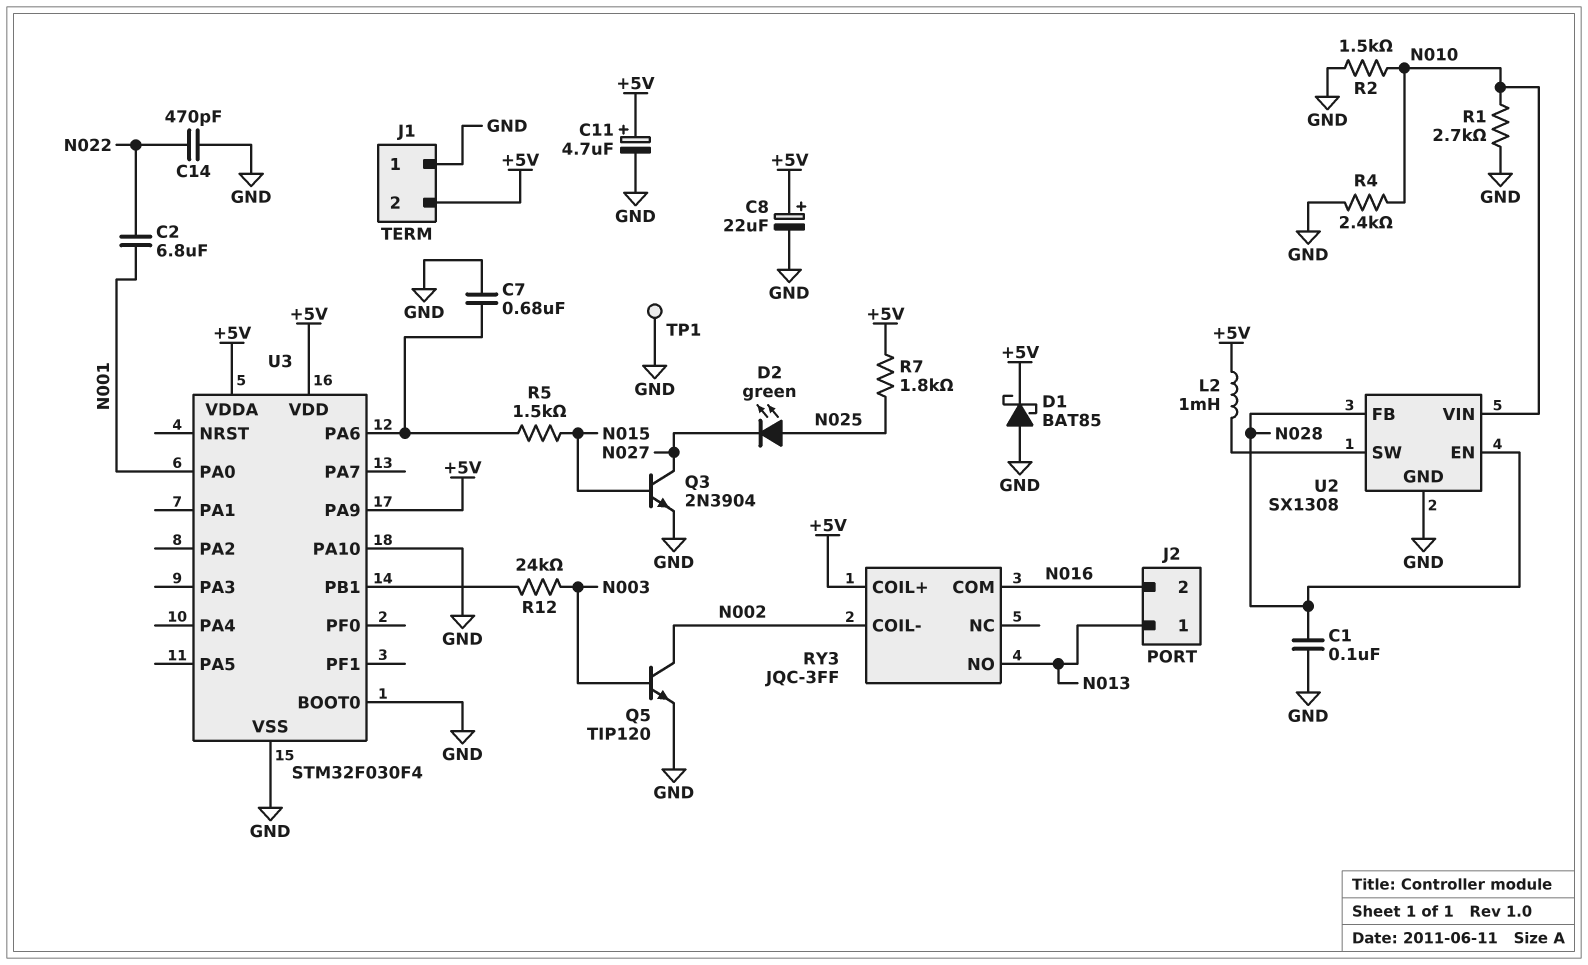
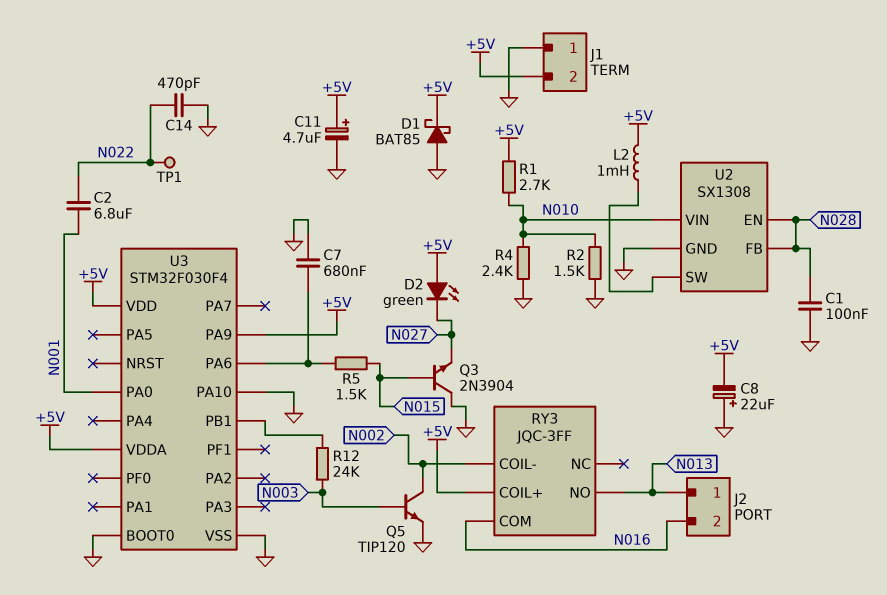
C8: 22uF (plus +5V, minus GND) -> 22uF (plus GND, minus +5V)
D2: LED green (A N025, K N027) -> LED green (A +5V, K N027)
Q3: NPN 2N3904 (B N015, C N027, E GND) -> NPN 2N3904 (B N015, C GND, E N027)
R1: 2.7k (GND, N010) -> 2.7k (+5V, N010)
R7: 1.8k (+5V, N025) -> none
TP1: test point (GND) -> test point (N022)

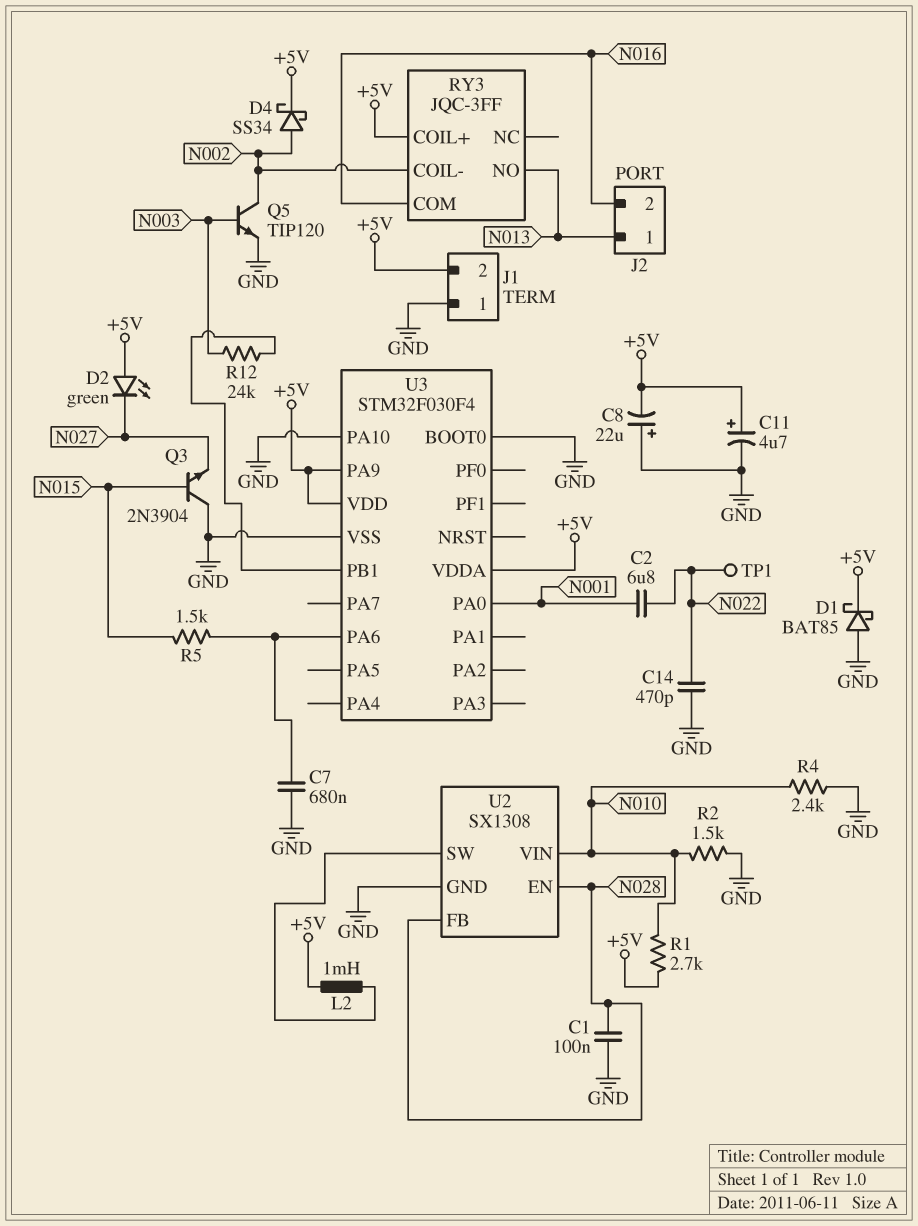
D4: none -> schottky SS34 (A N002, K +5V)

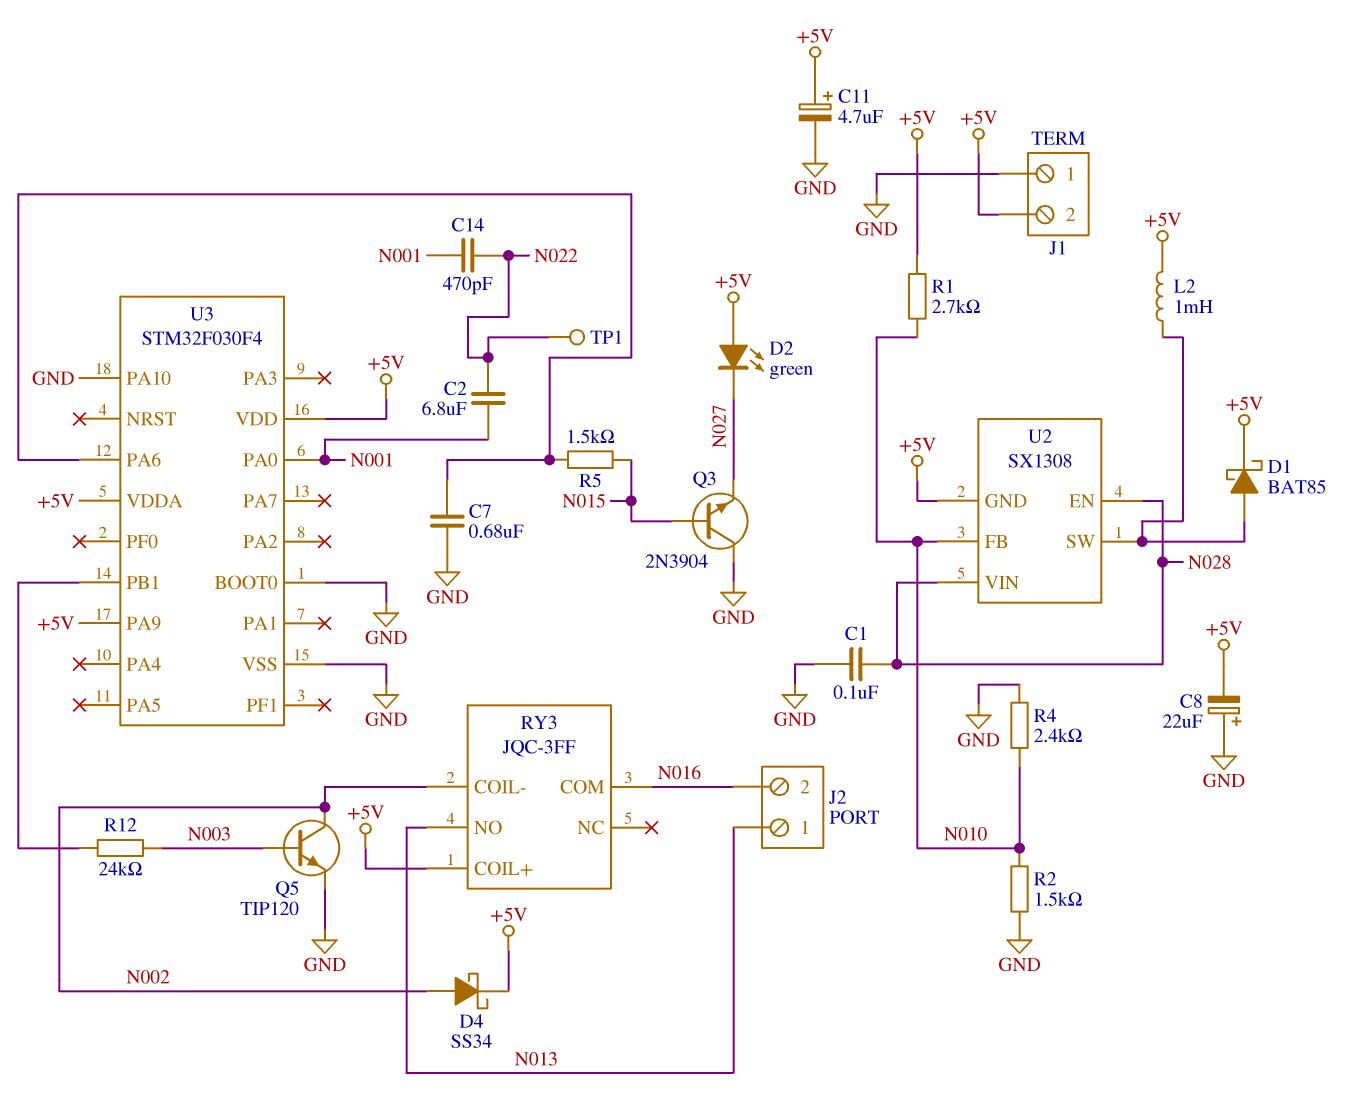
C14: 470pF (GND, N022) -> 470pF (N001, N022)
D1: schottky BAT85 (A GND, K +5V) -> schottky BAT85 (A U2/SW, K +5V)
U2 pin FB: N028 -> N010
U2 pin GND: GND -> +5V
U2 pin VIN: N010 -> N028

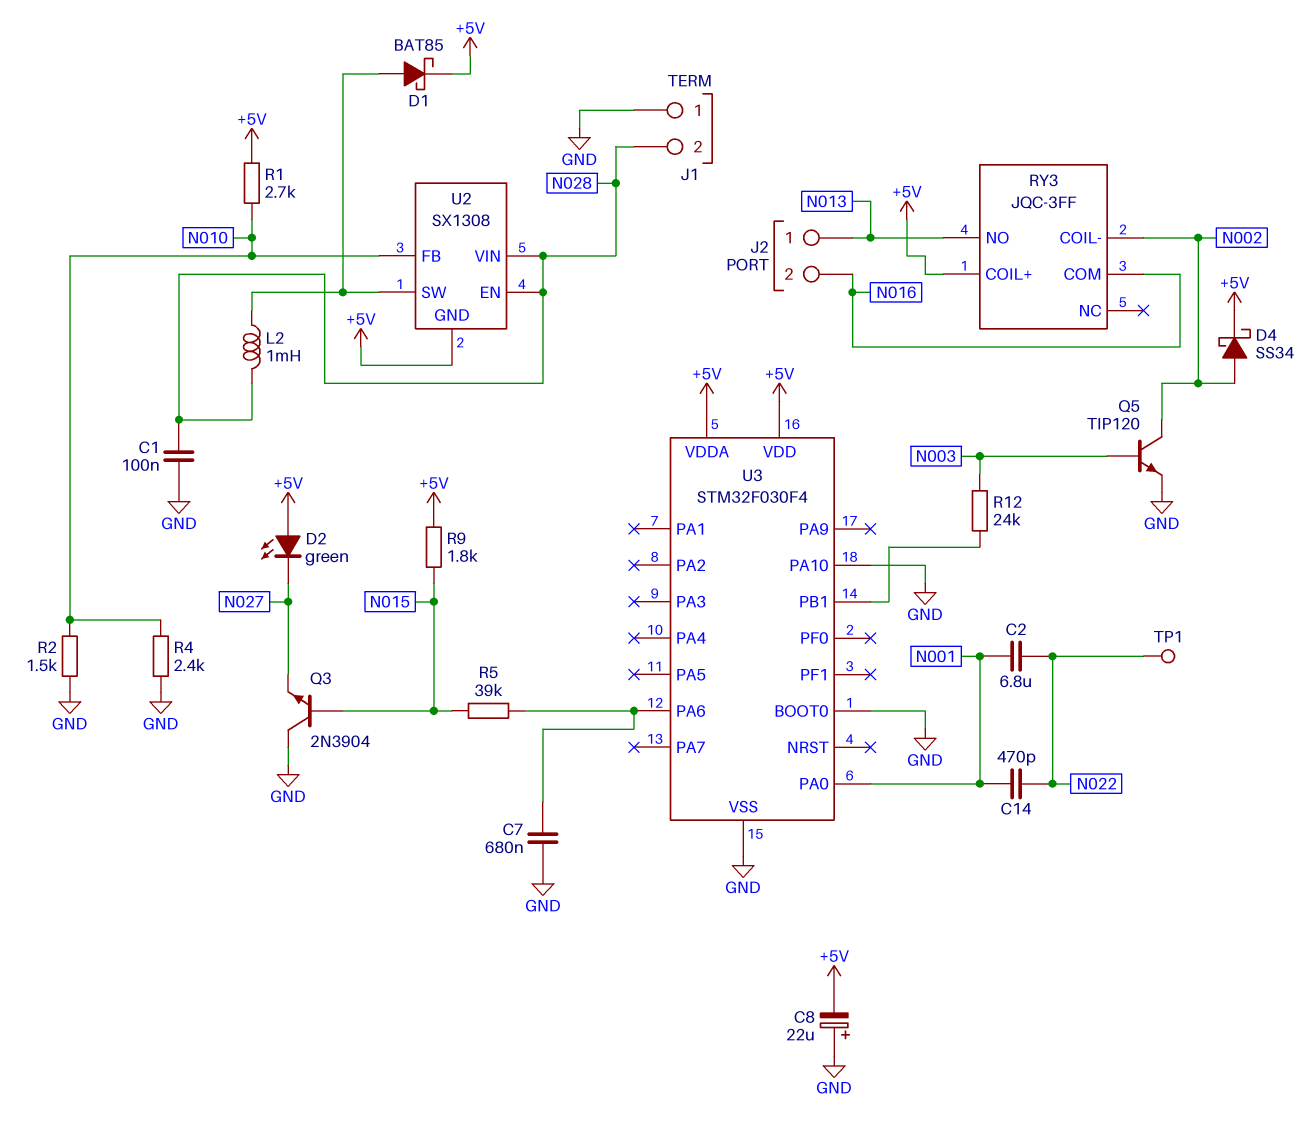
C11: 4.7uF (plus +5V, minus GND) -> none
J1 pin 2: +5V -> N028
L2: 1mH (+5V, U2/SW) -> 1mH (N028, U2/SW)
R5: 1.5k (N015, U3/PA6) -> 39k (N015, U3/PA6)
R9: none -> 1.8k (+5V, N015)
U3 pin PA9: +5V -> none

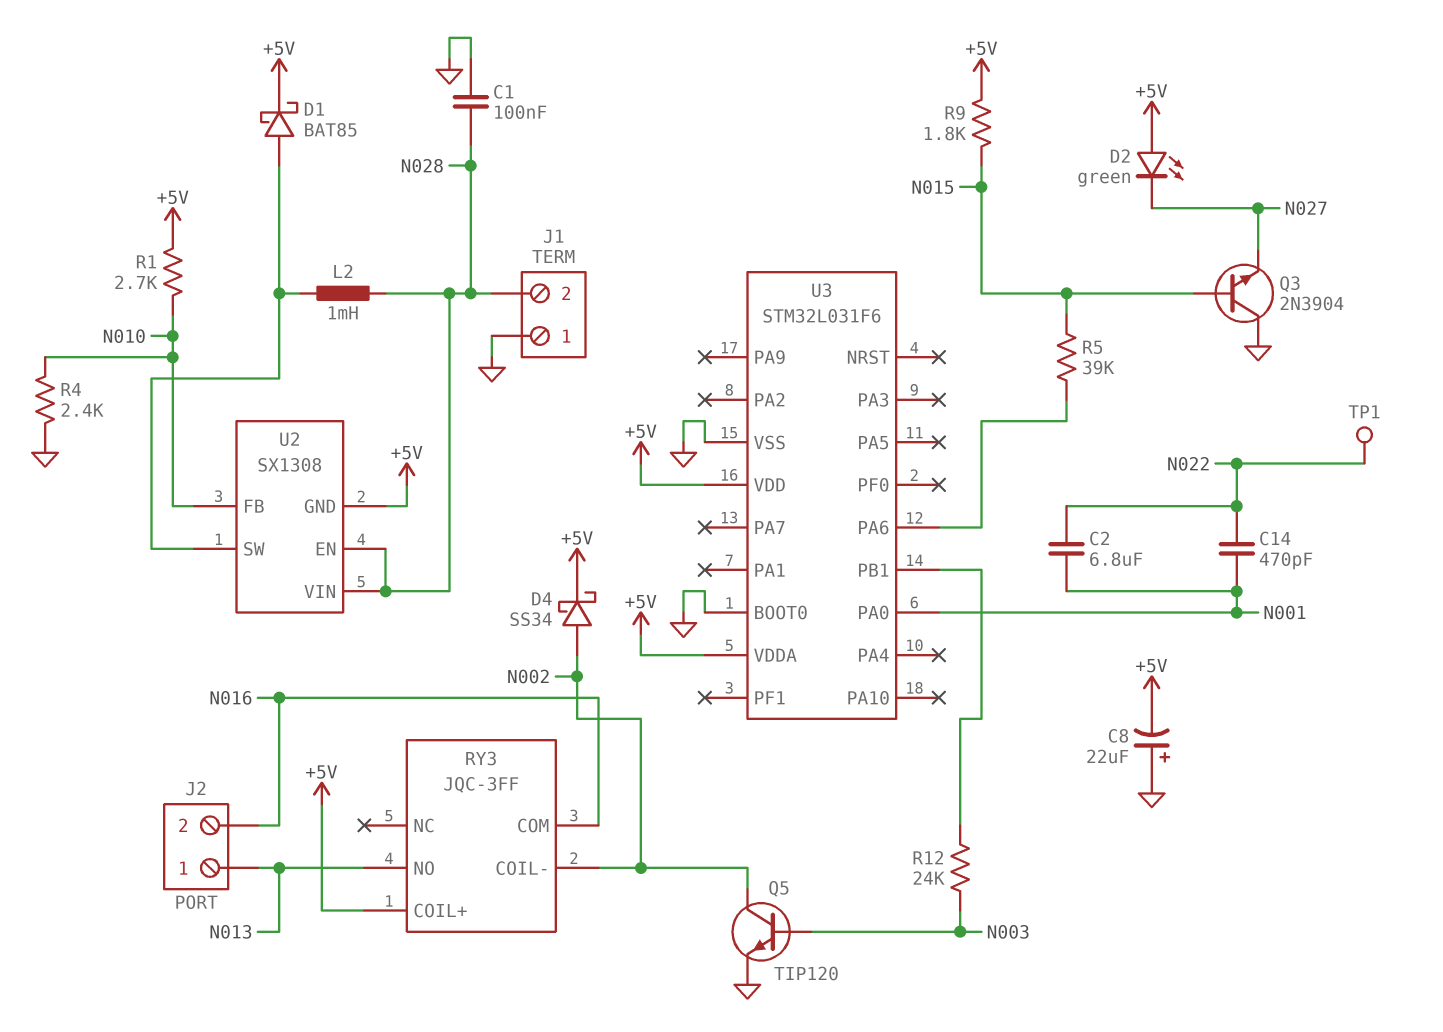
C7: 680nF (GND, U3/PA6) -> none
R2: 1.5k (GND, N010) -> none
U3: STM32F030F4 -> STM32L031F6
U3 pin PA10: GND -> none

